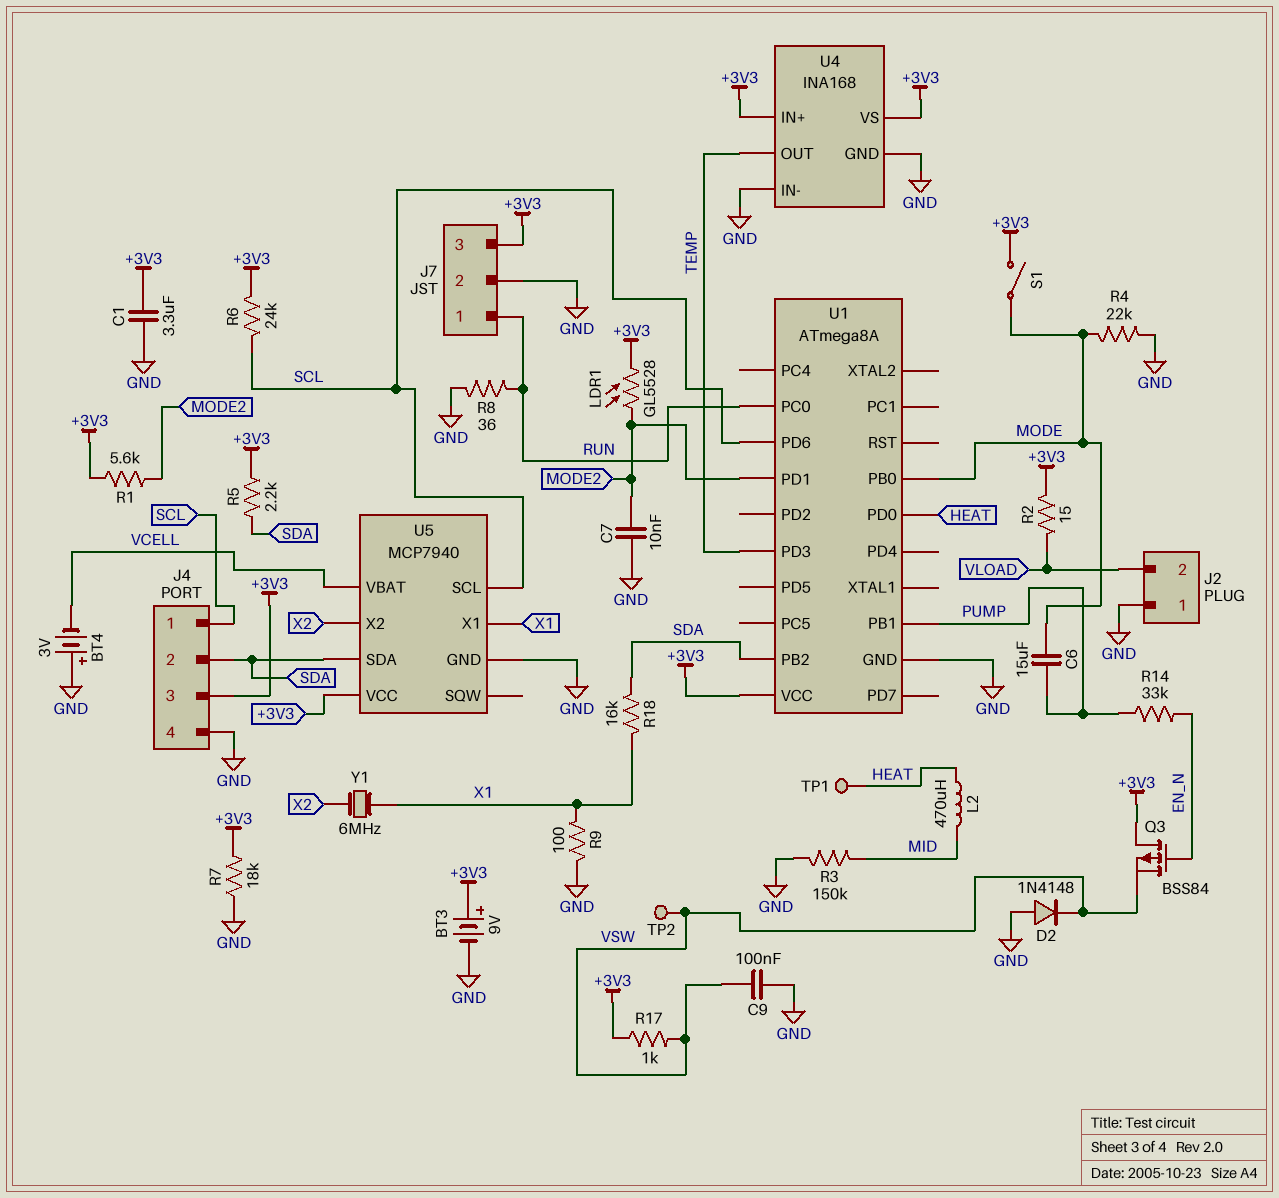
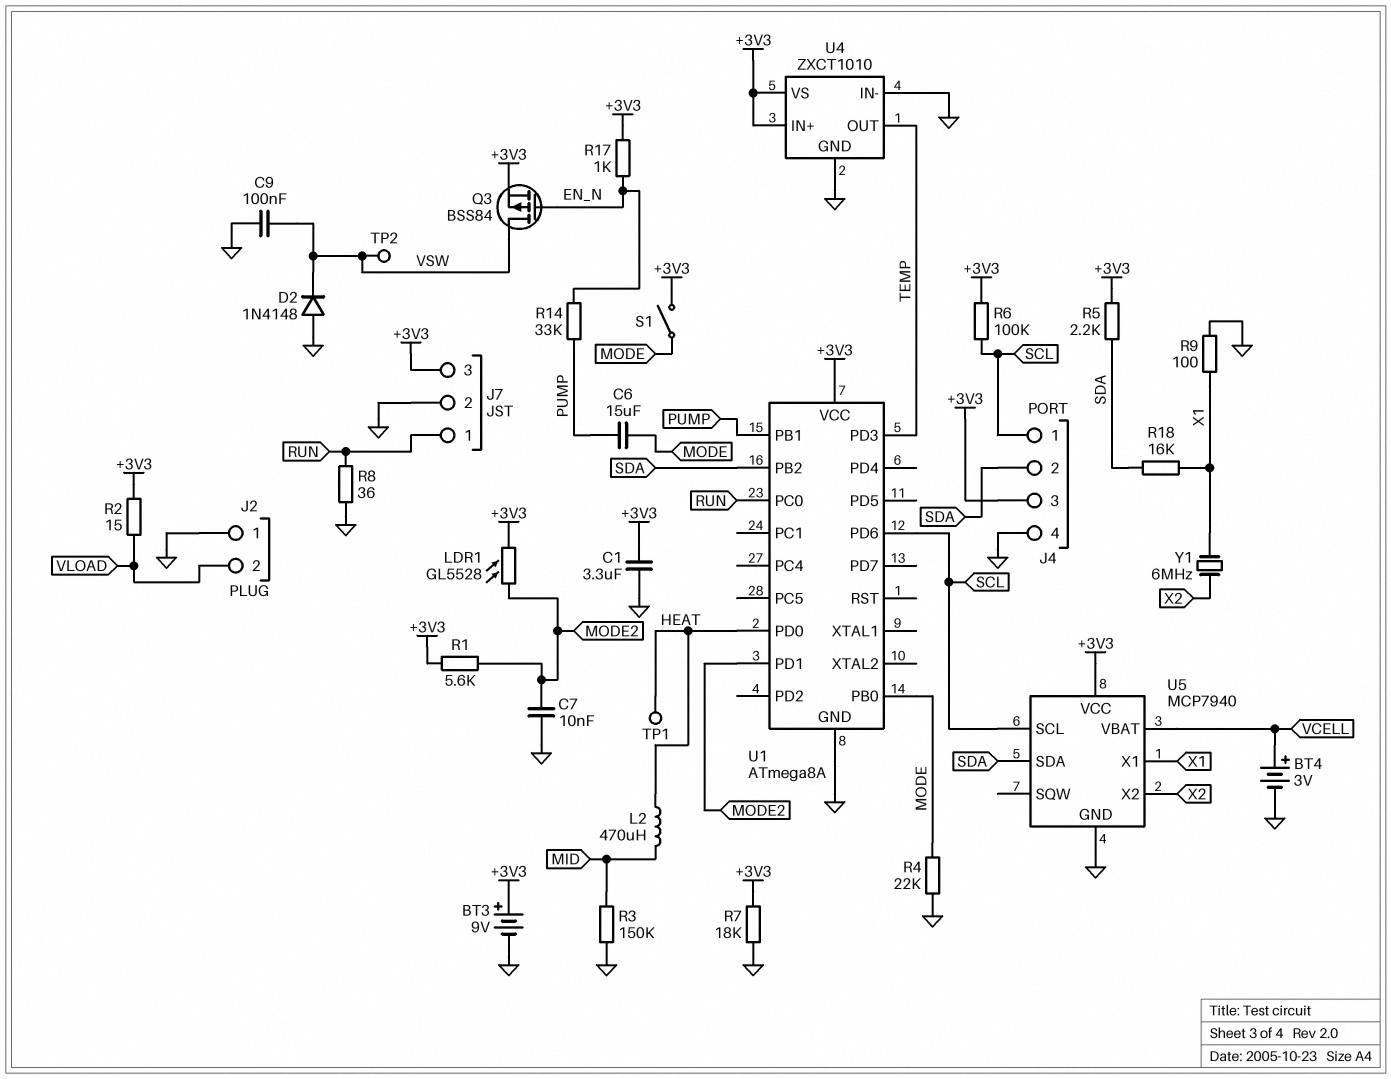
BT4: 3V (plus GND, minus VCELL) -> 3V (plus VCELL, minus GND)
Q3: PMOS BSS84 (G EN_N, D +3V3, S VSW) -> PMOS BSS84 (G EN_N, D VSW, S +3V3)
R6: 24k (+3V3, SCL) -> 100k (+3V3, SCL)
R17: 1k (+3V3, VSW) -> 1k (+3V3, EN_N)
U4: INA168 -> ZXCT1010

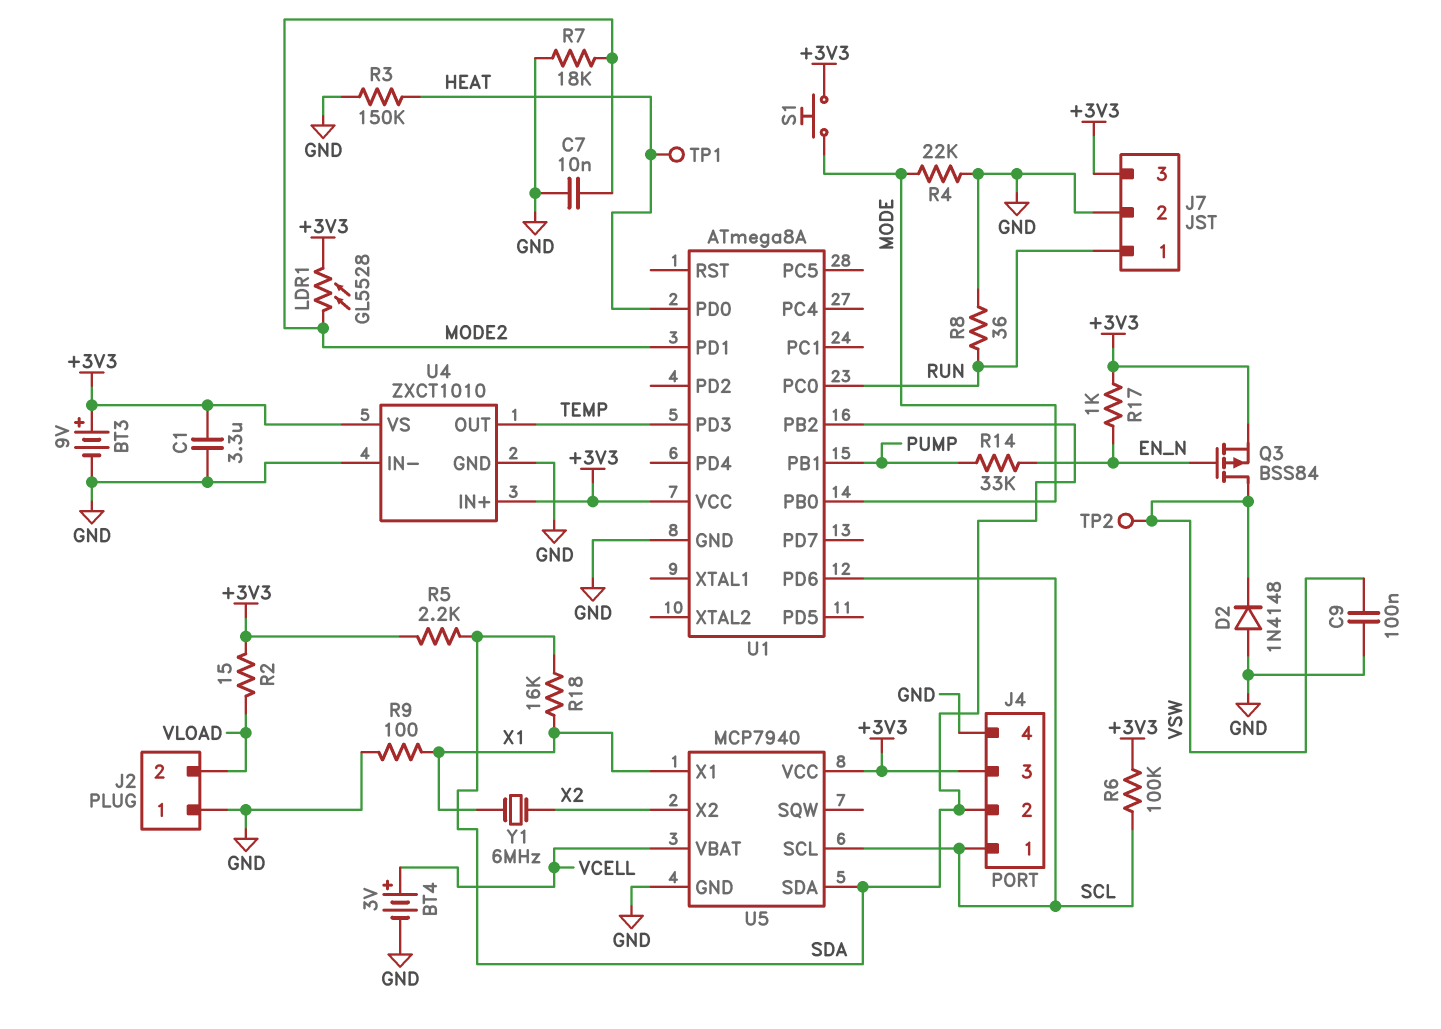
C6: 15uF (MODE, PUMP) -> none
L2: 470uH (HEAT, MID) -> none
R1: 5.6k (+3V3, MODE2) -> none
R3: 150k (GND, MID) -> 150k (GND, HEAT)
R7: 18k (+3V3, GND) -> 18k (GND, MODE2)
S1: switch (+3V3, MODE) -> button (+3V3, MODE)

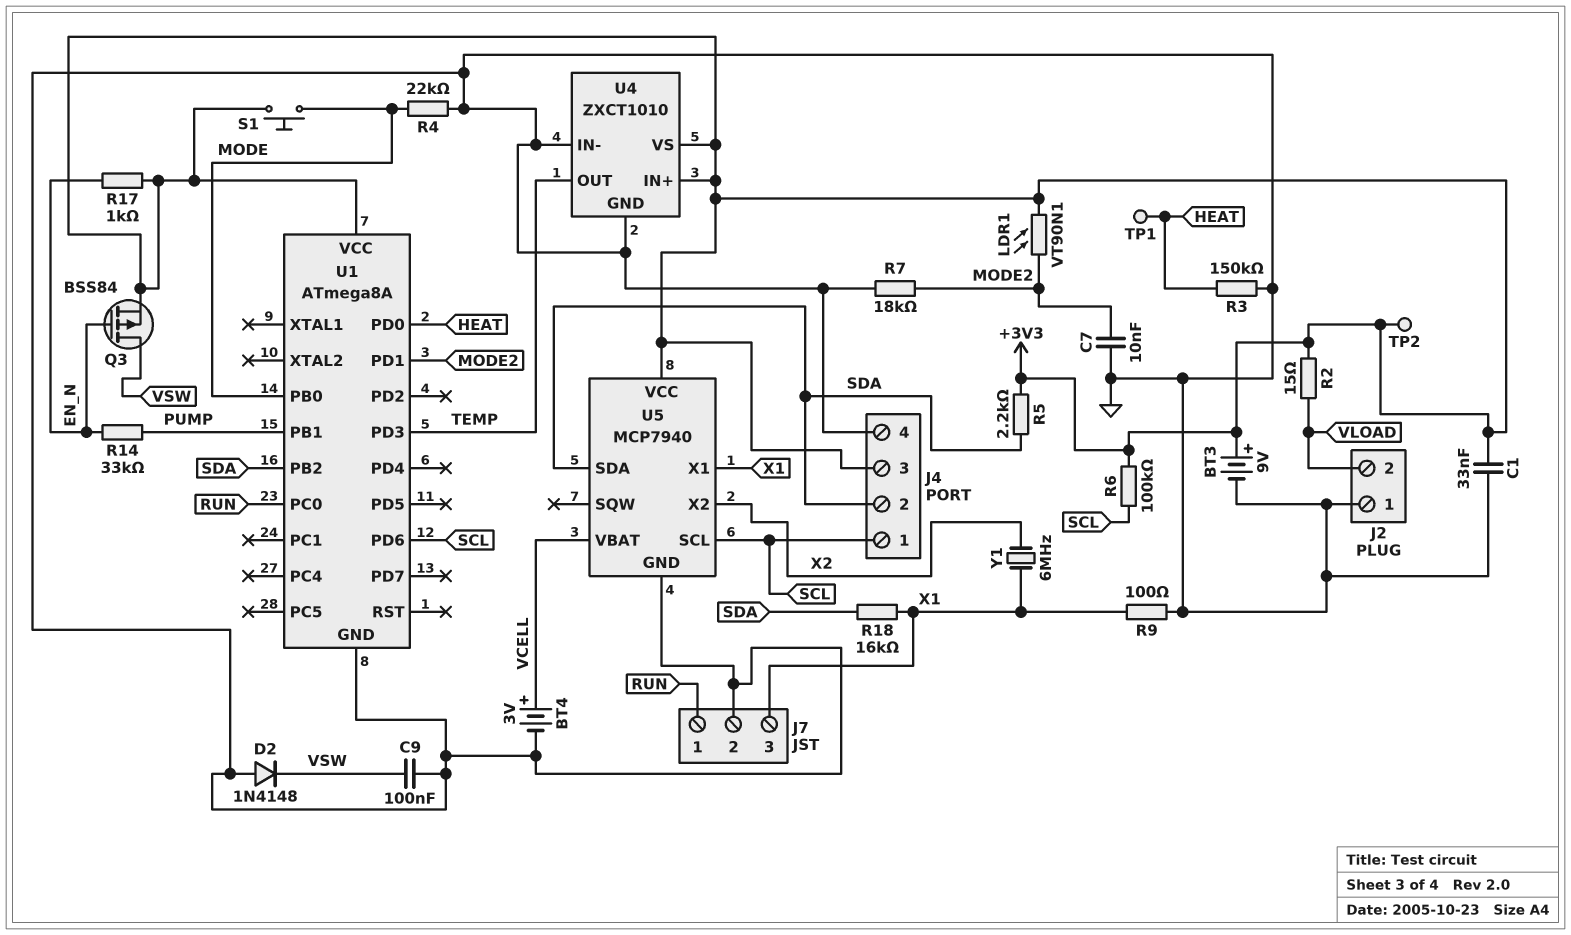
C1: 3.3uF (+3V3, GND) -> 33nF (+3V3, GND)
J7 pin 3: +3V3 -> X1
LDR1: GL5528 (+3V3, MODE2) -> VT90N1 (+3V3, MODE2)
R8: 36 (GND, RUN) -> none
TP2: test point (VSW) -> test point (+3V3)

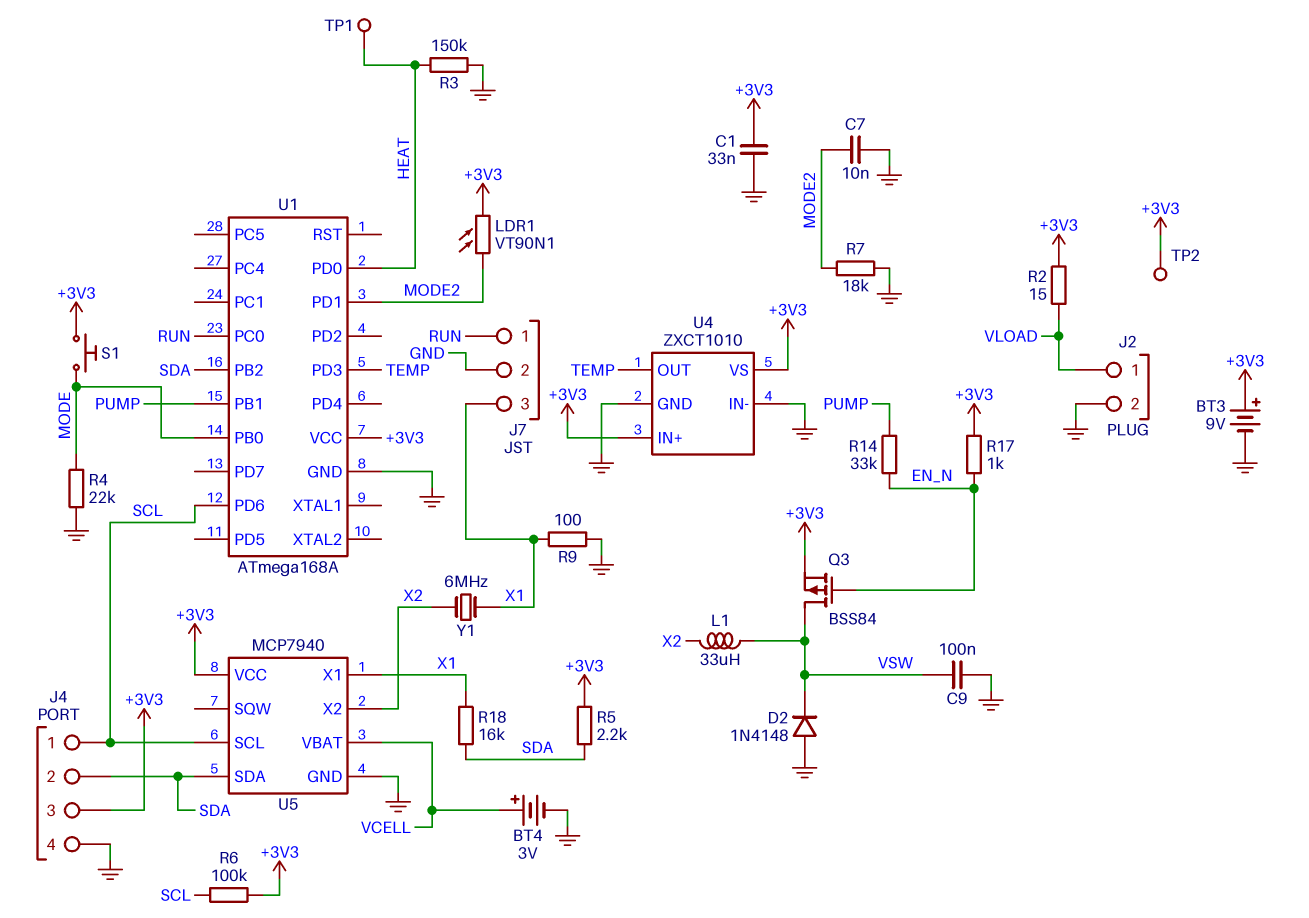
J2 pin 1: GND -> VLOAD
J2 pin 2: VLOAD -> GND
L1: none -> 33uH (VSW, X2)
U1: ATmega8A -> ATmega168A

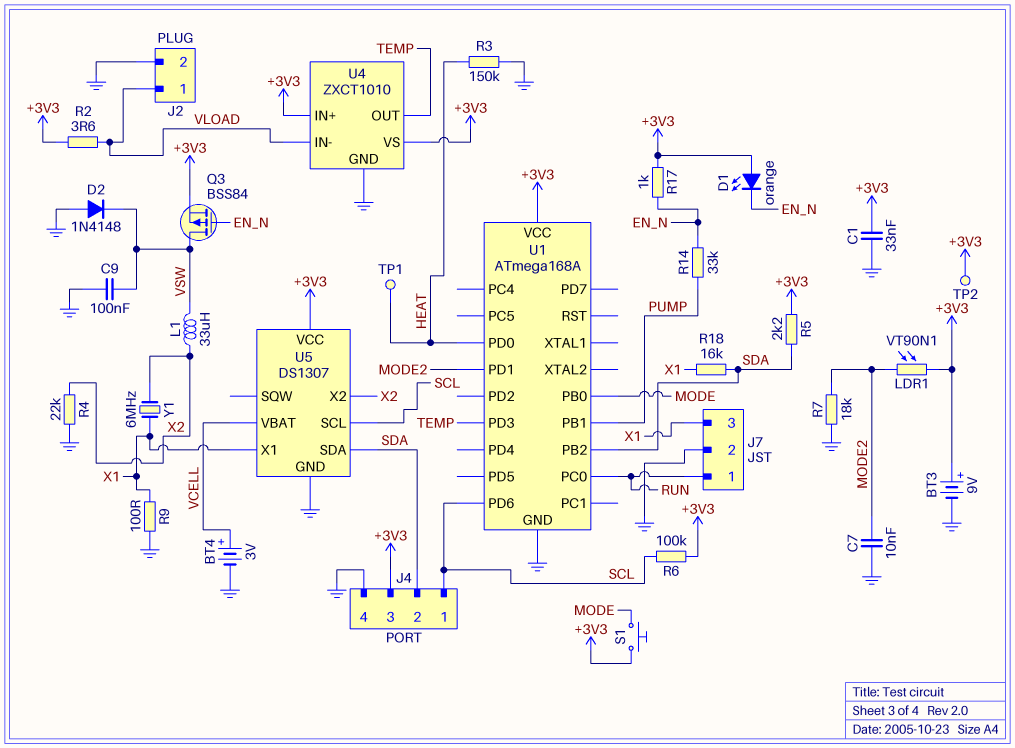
D1: none -> LED orange (A +3V3, K EN_N)
R2: 15 (+3V3, VLOAD) -> 3.6 (+3V3, VLOAD)
R4: 22k (GND, MODE) -> 22k (GND, X2)
U4 pin IN-: GND -> VLOAD
U5: MCP7940 -> DS1307

